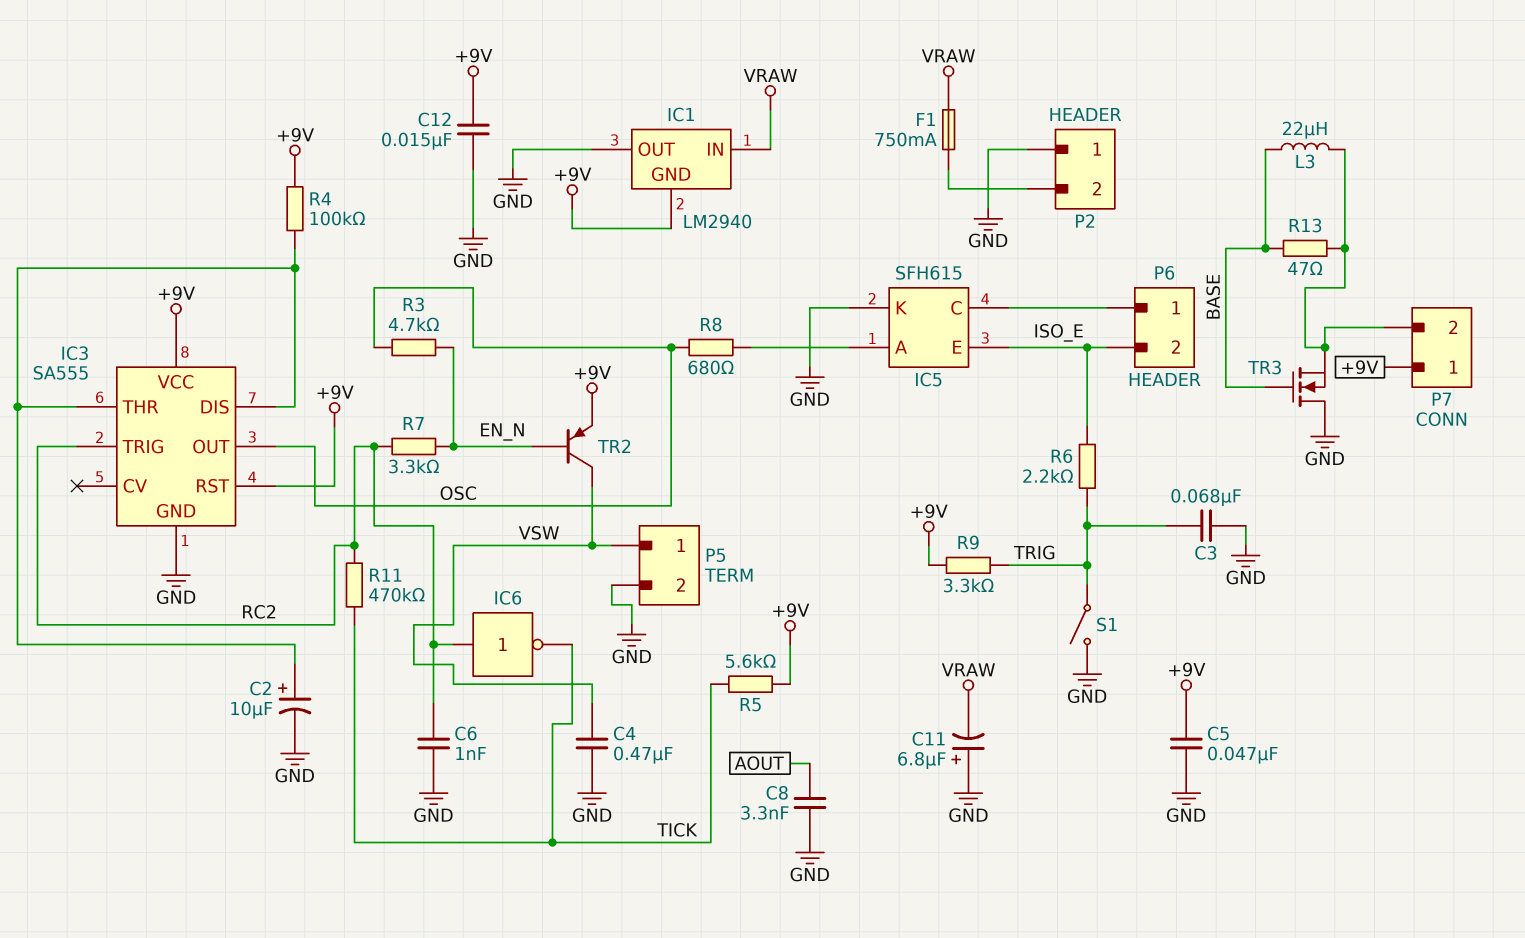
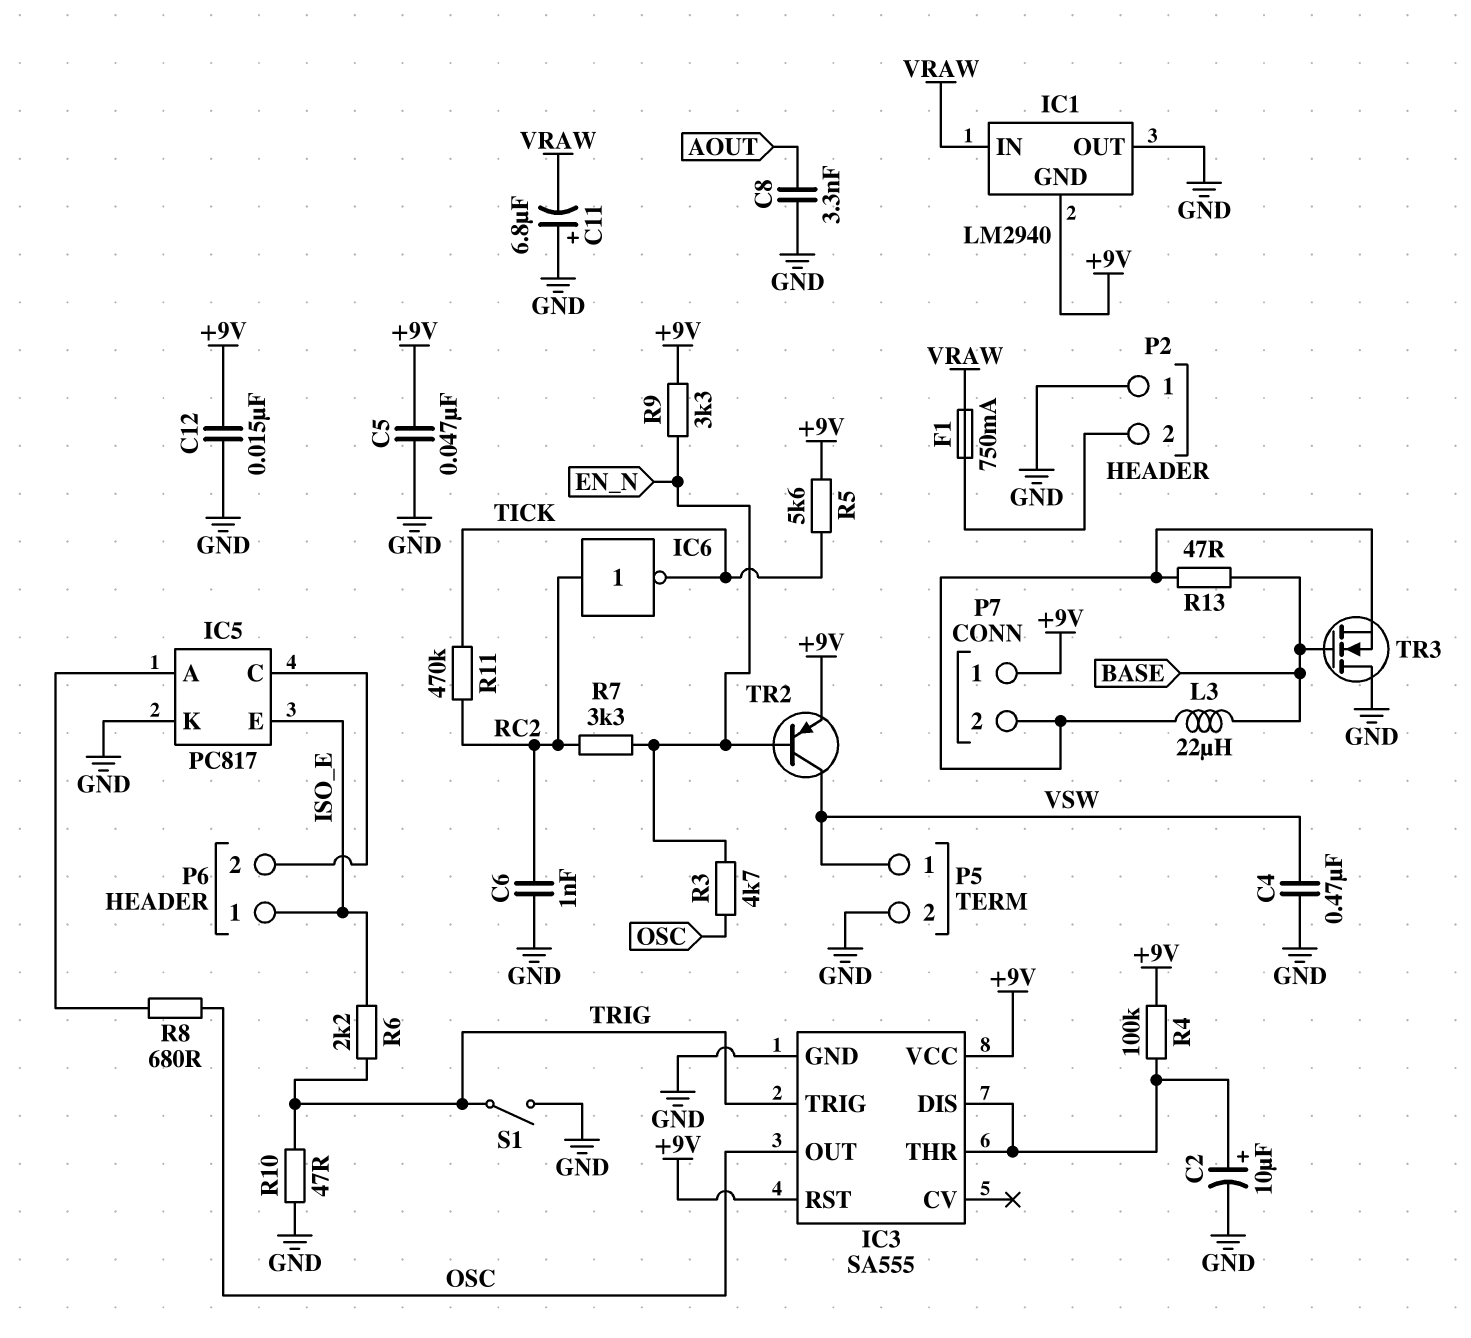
C3: 68nF (GND, TRIG) -> none
IC3 pin TRIG: RC2 -> TRIG
IC5: SFH615 -> PC817
P6 pin 1: IC5/C -> ISO_E
P6 pin 2: ISO_E -> IC5/C
R9: 3.3k (+9V, TRIG) -> 3.3k (+9V, EN_N)
R10: none -> 47 (GND, TRIG)

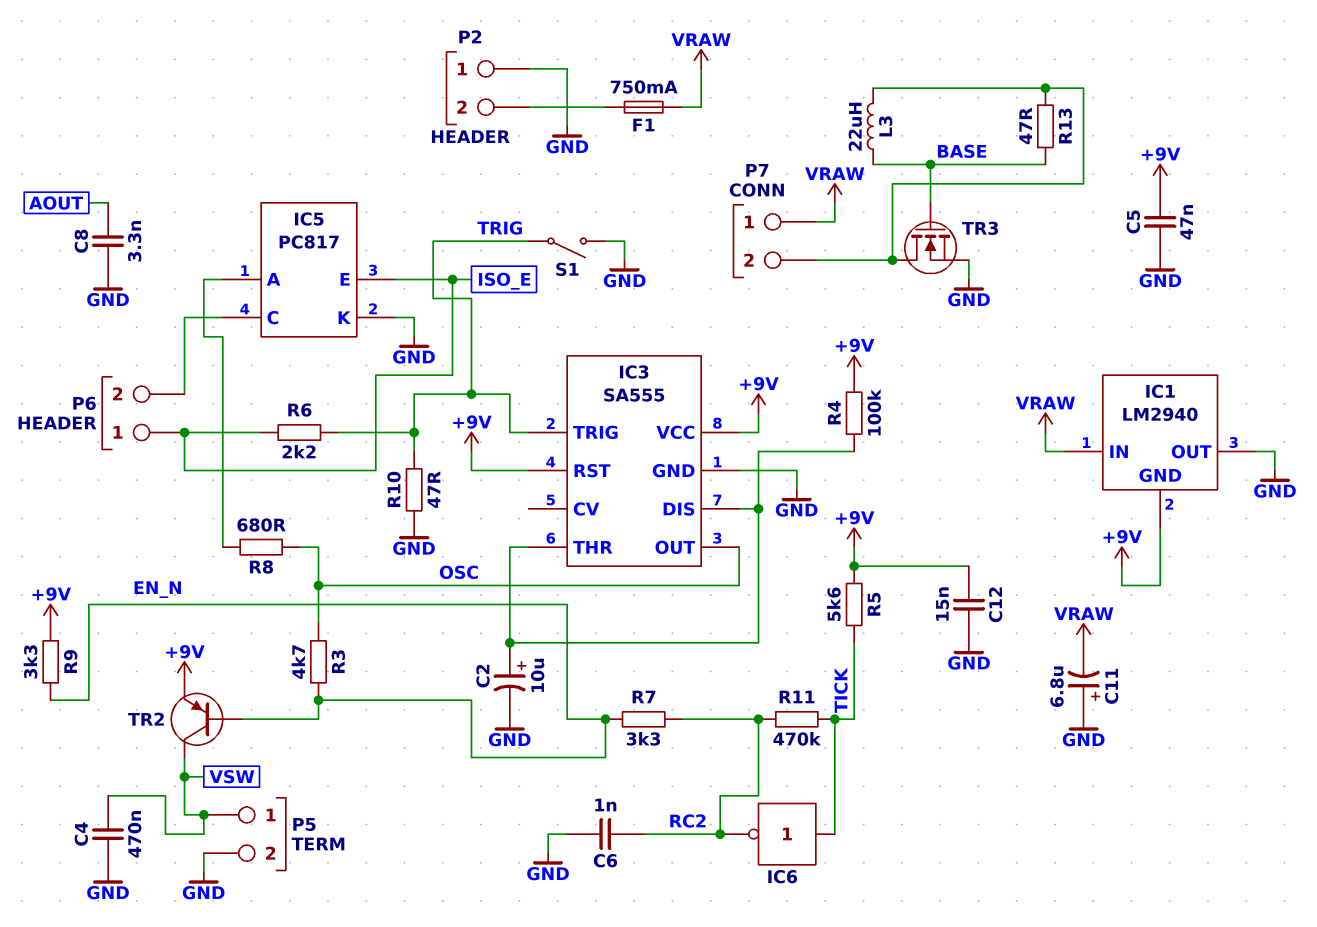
IC6: NOT (in RC2, out TICK) -> NOT (in TICK, out RC2)
P7 pin 1: +9V -> VRAW
TR3: NMOS (G BASE, D GND, S P7/2) -> NMOS (G BASE, D P7/2, S GND)

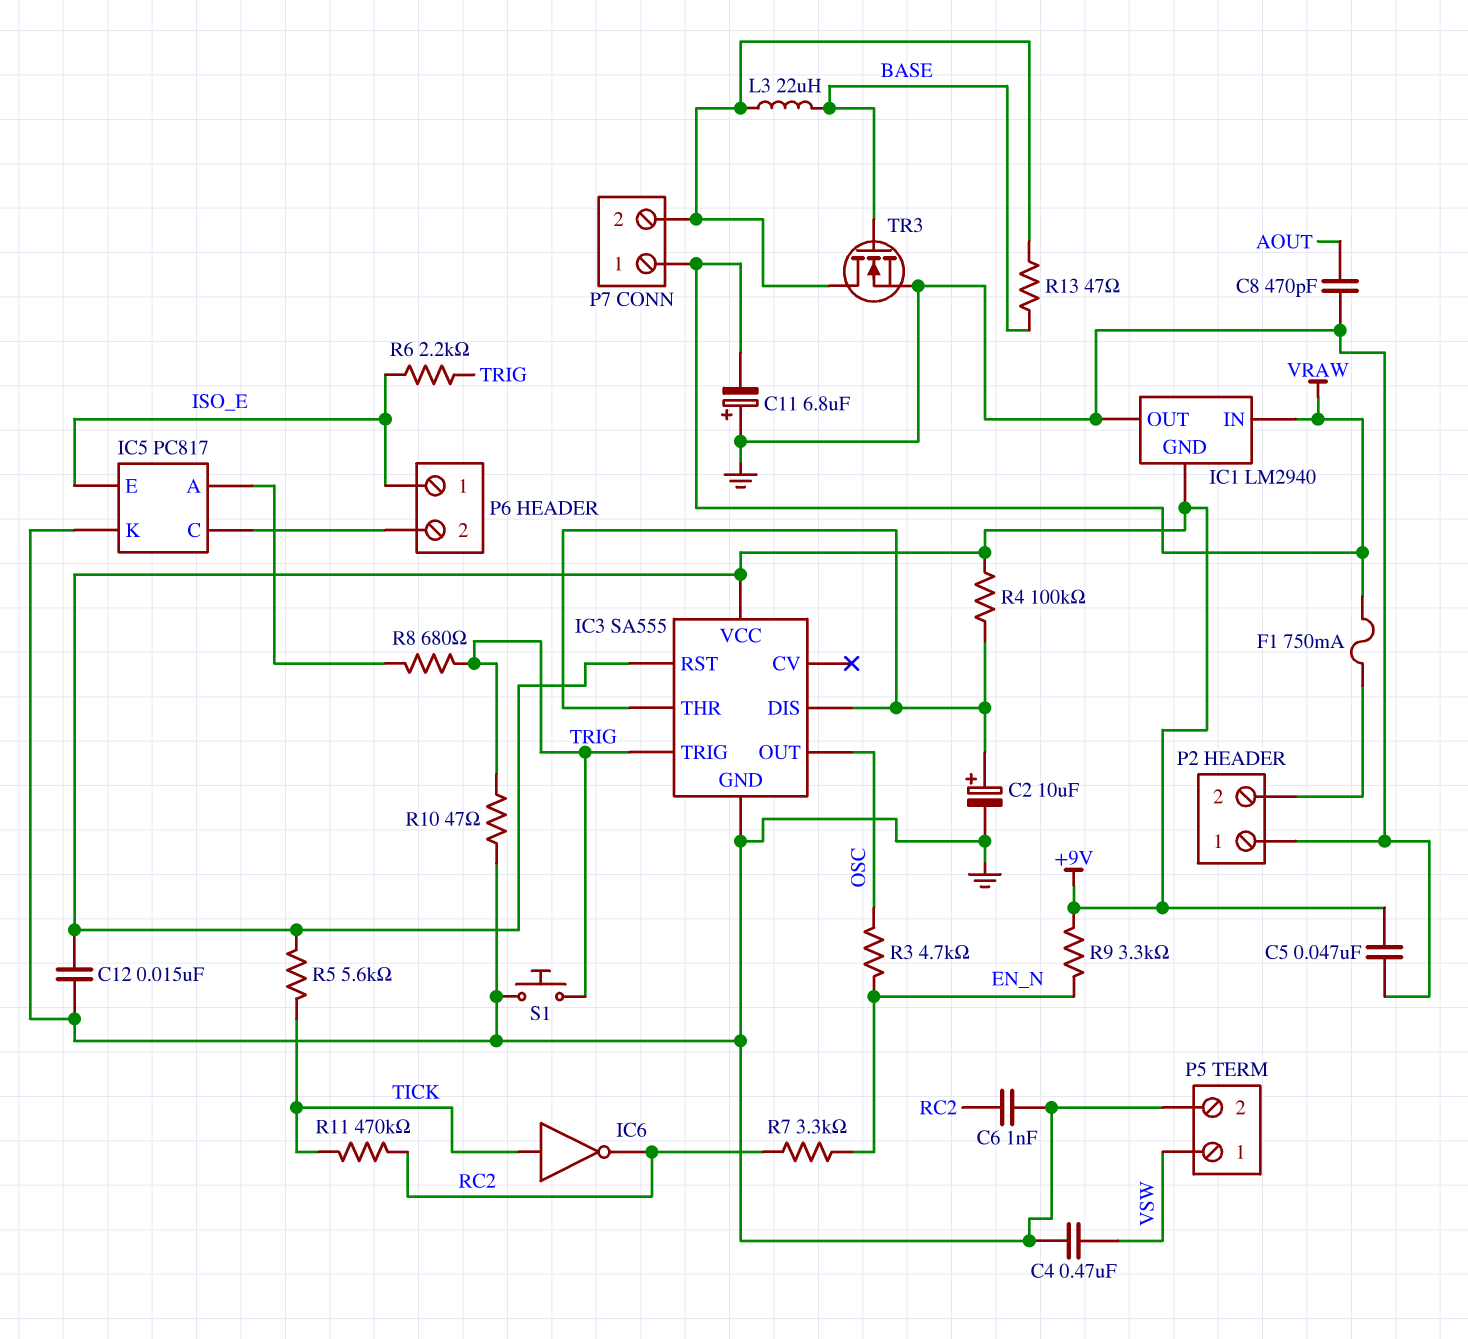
C8: 3.3nF (AOUT, GND) -> 470pF (AOUT, GND)
R8: 680 (IC5/A, OSC) -> 680 (IC5/A, TRIG)
S1: switch (GND, TRIG) -> button (GND, TRIG)
TR2: PNP (B EN_N, C VSW, E +9V) -> none

